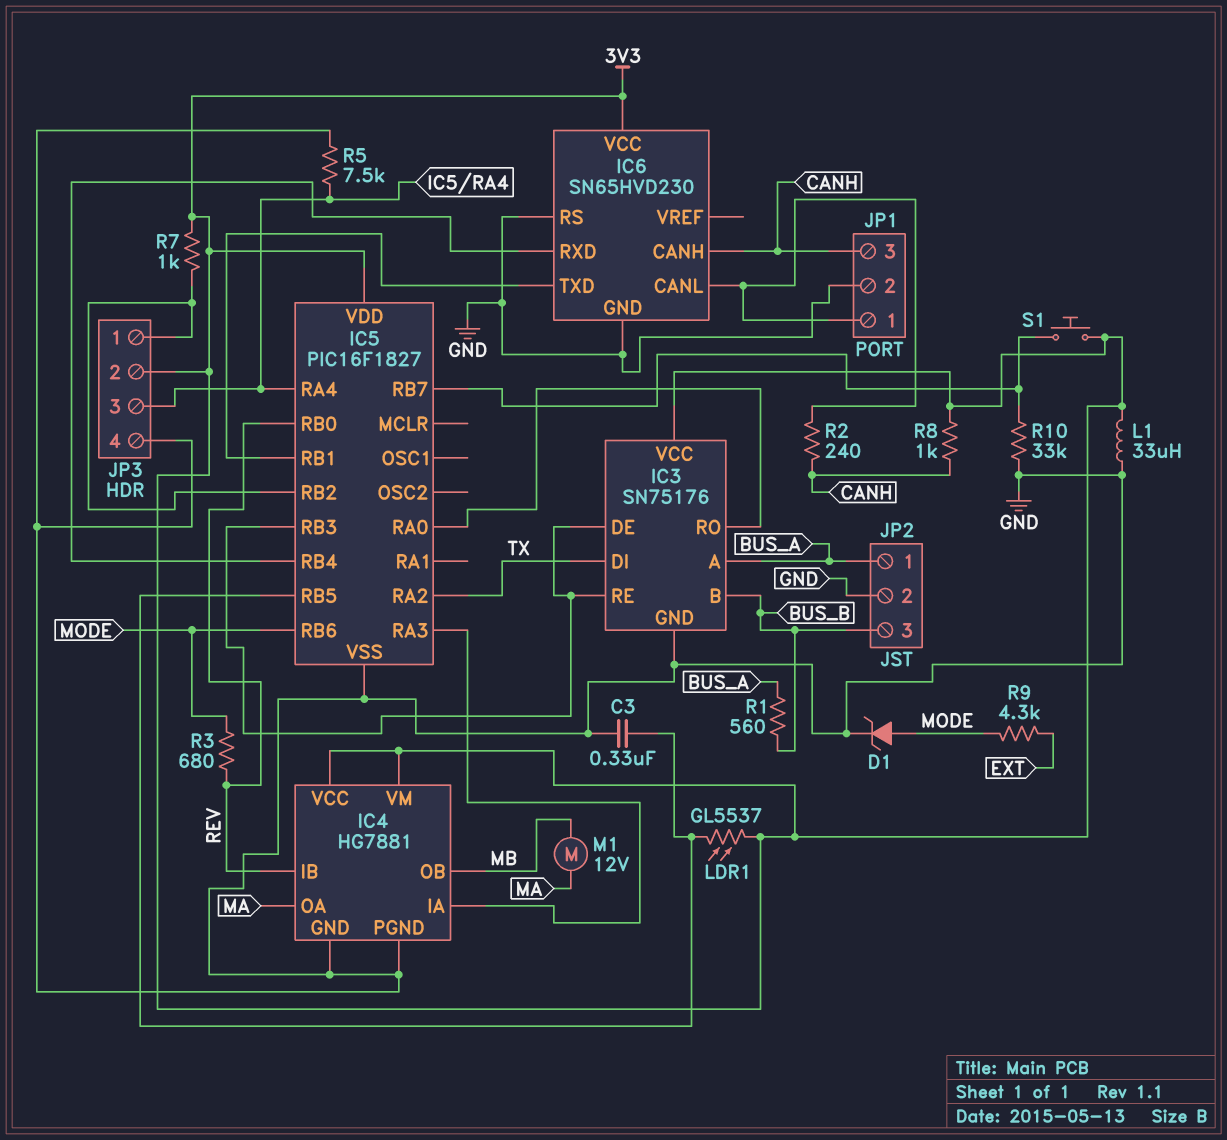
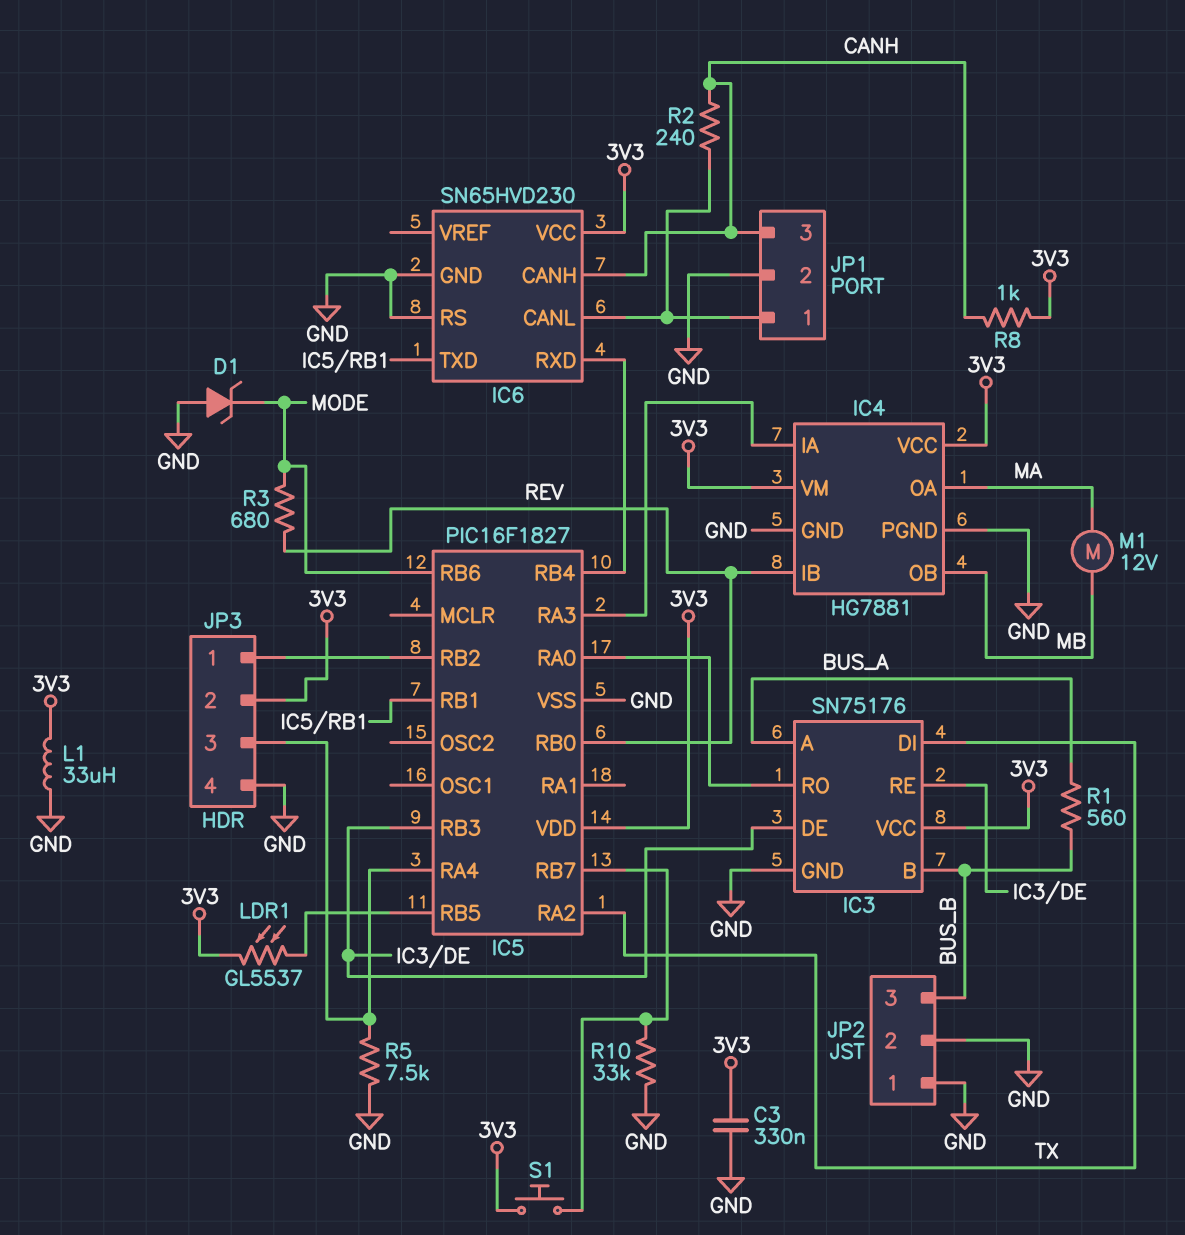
C3: 330nF (GND, IC5/RB5) -> 330nF (3V3, GND)
D1: zener (A MODE, K GND) -> zener (A GND, K MODE)
JP2 pin 1: BUS_A -> GND
R7: 1k (3V3, IC5/RB2) -> none
R9: 4.3k (EXT, MODE) -> none

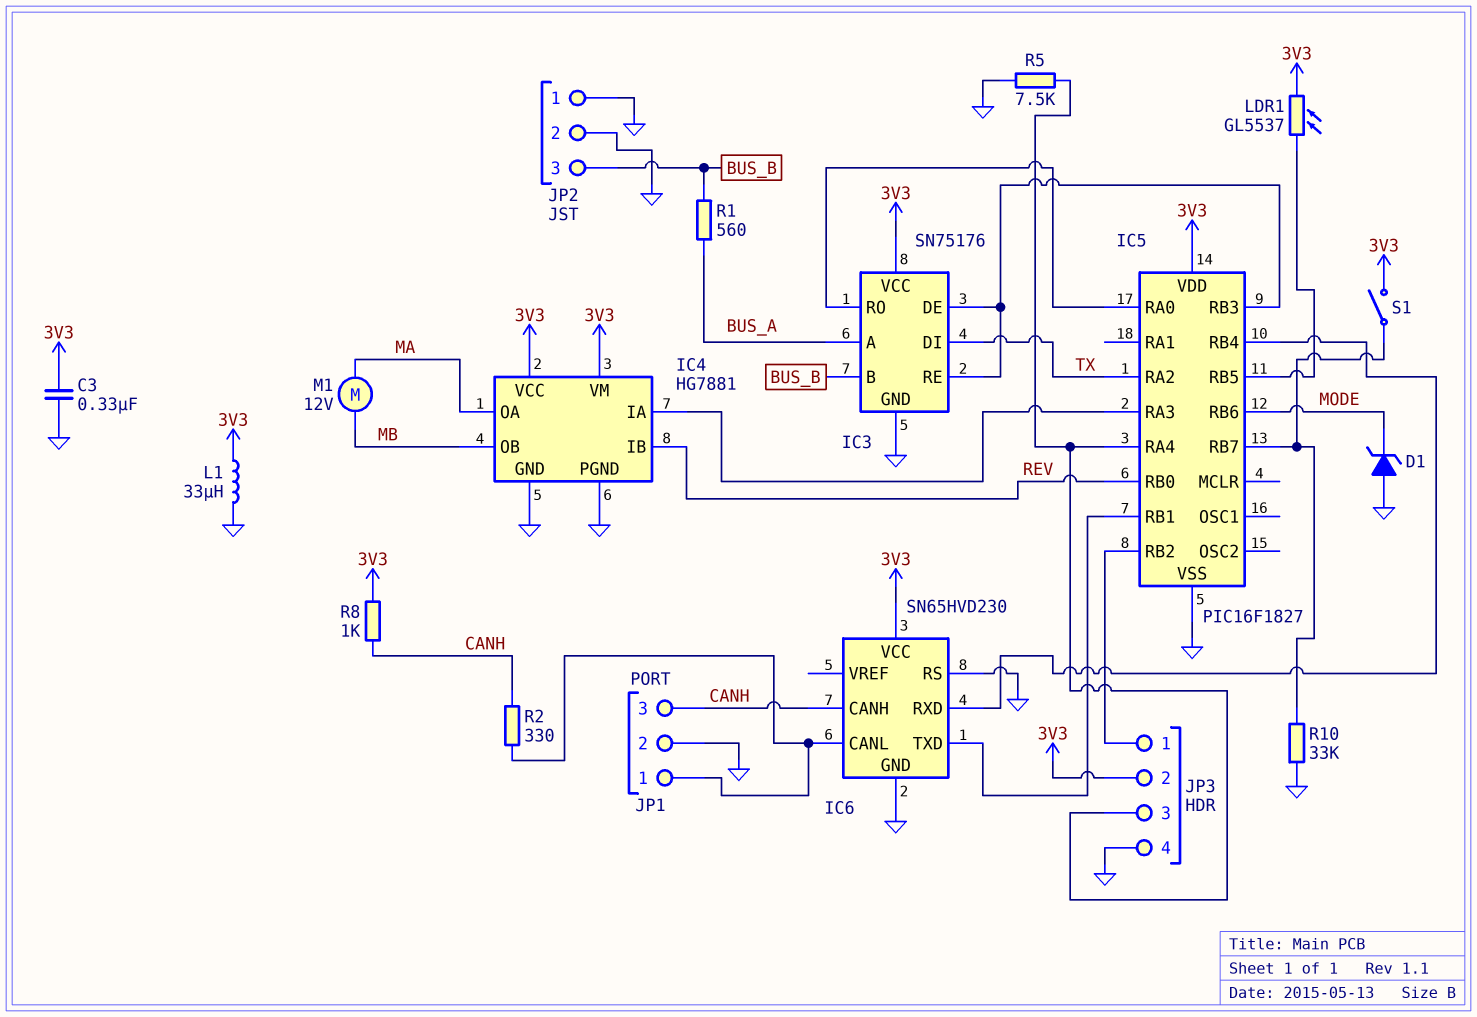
R2: 240 (CANH, IC6/CANL) -> 330 (CANH, IC6/CANL)
R3: 680 (MODE, REV) -> none
S1: button (3V3, IC5/RB7) -> switch (3V3, IC5/RB7)

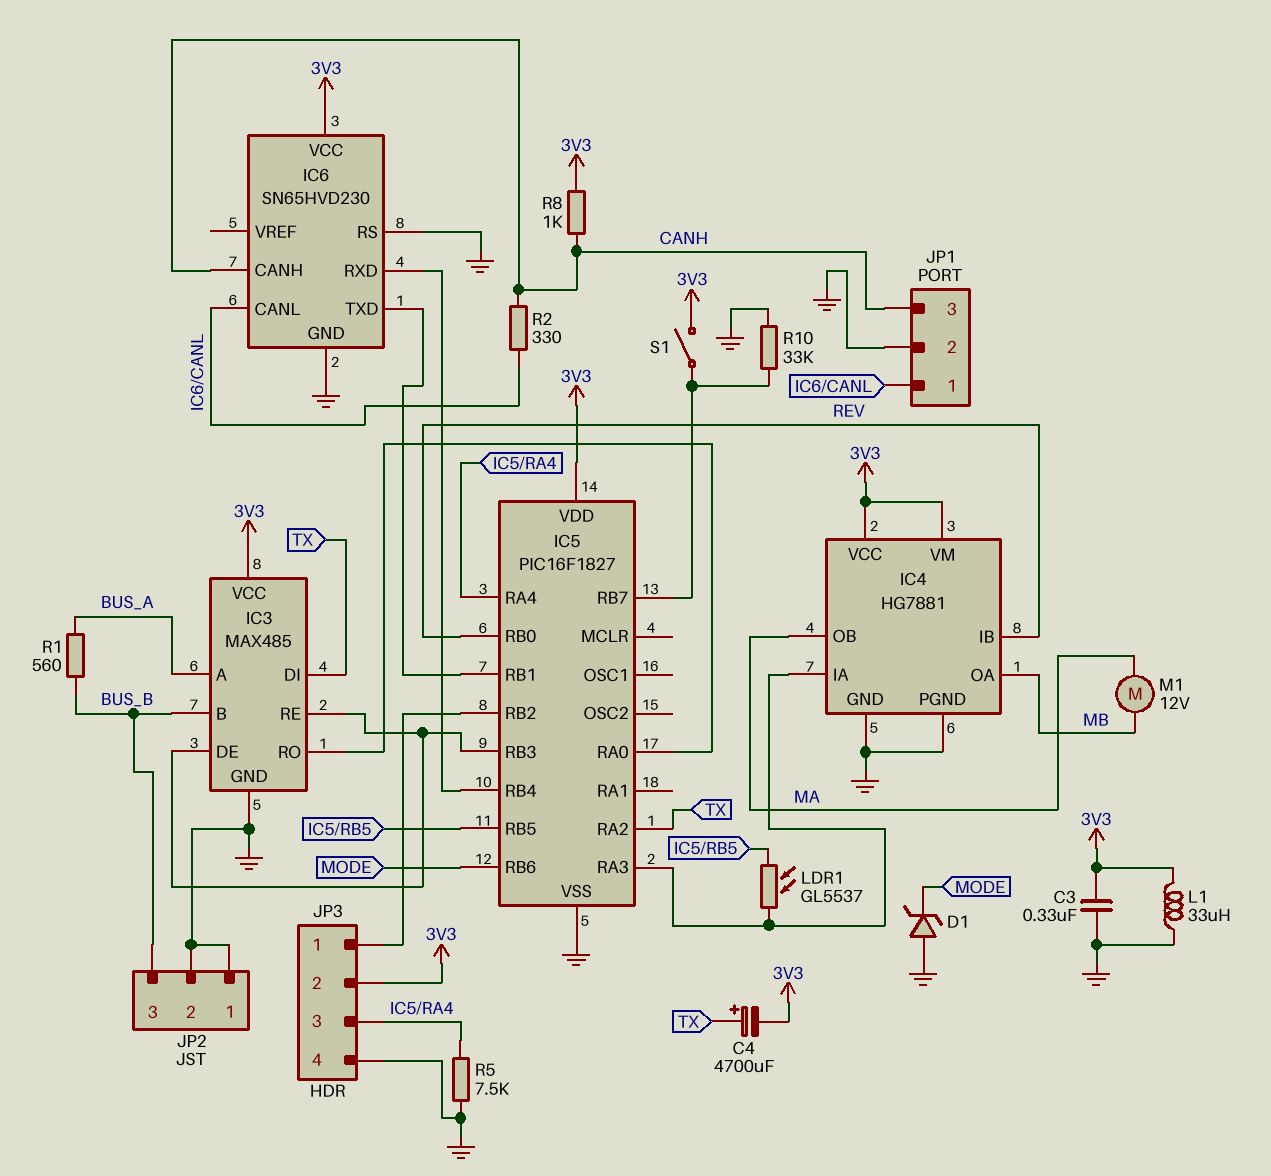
C4: none -> 4700uF (plus TX, minus 3V3)
IC3: SN75176 -> MAX485
IC4 pin OA: MA -> MB
IC4 pin OB: MB -> MA
LDR1: GL5537 (3V3, IC5/RB5) -> GL5537 (IC4/IA, IC5/RB5)

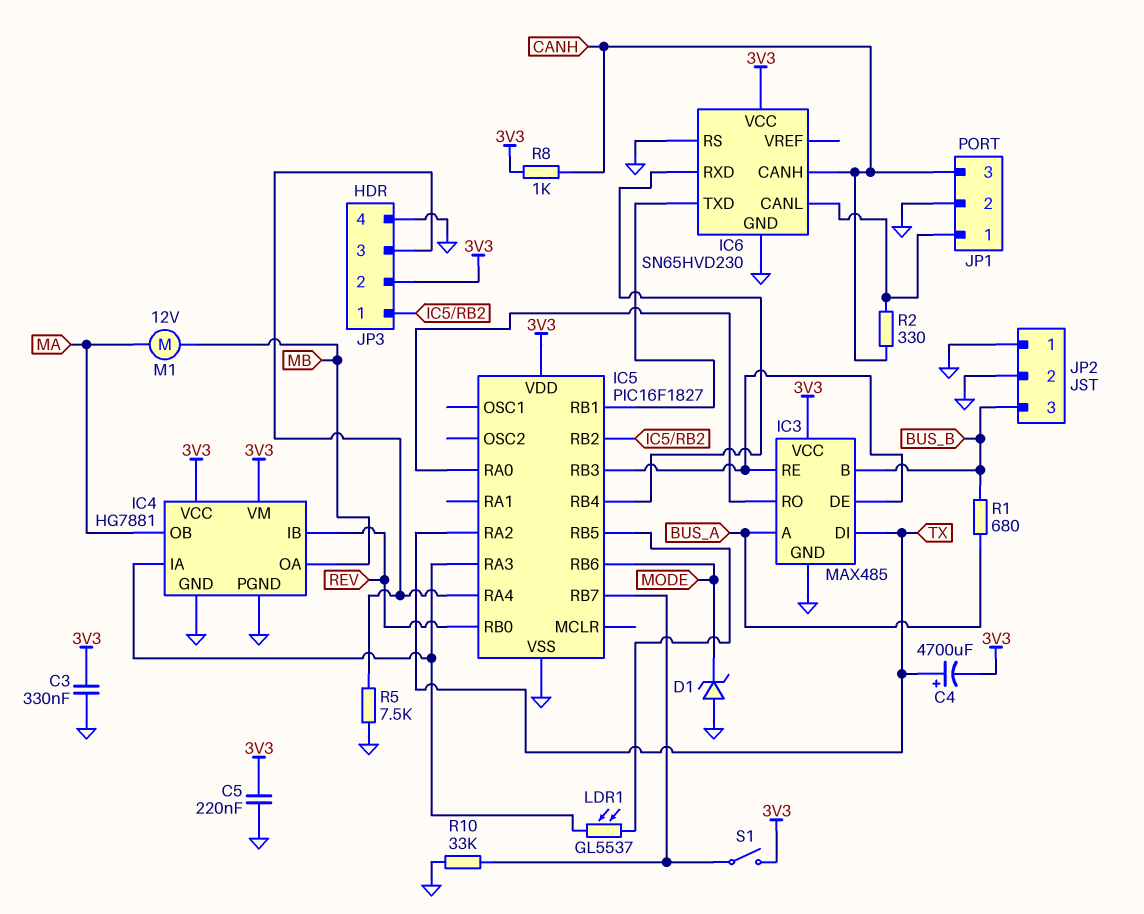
C5: none -> 220nF (3V3, GND)
L1: 33uH (3V3, GND) -> none
R1: 560 (BUS_A, BUS_B) -> 680 (BUS_A, BUS_B)

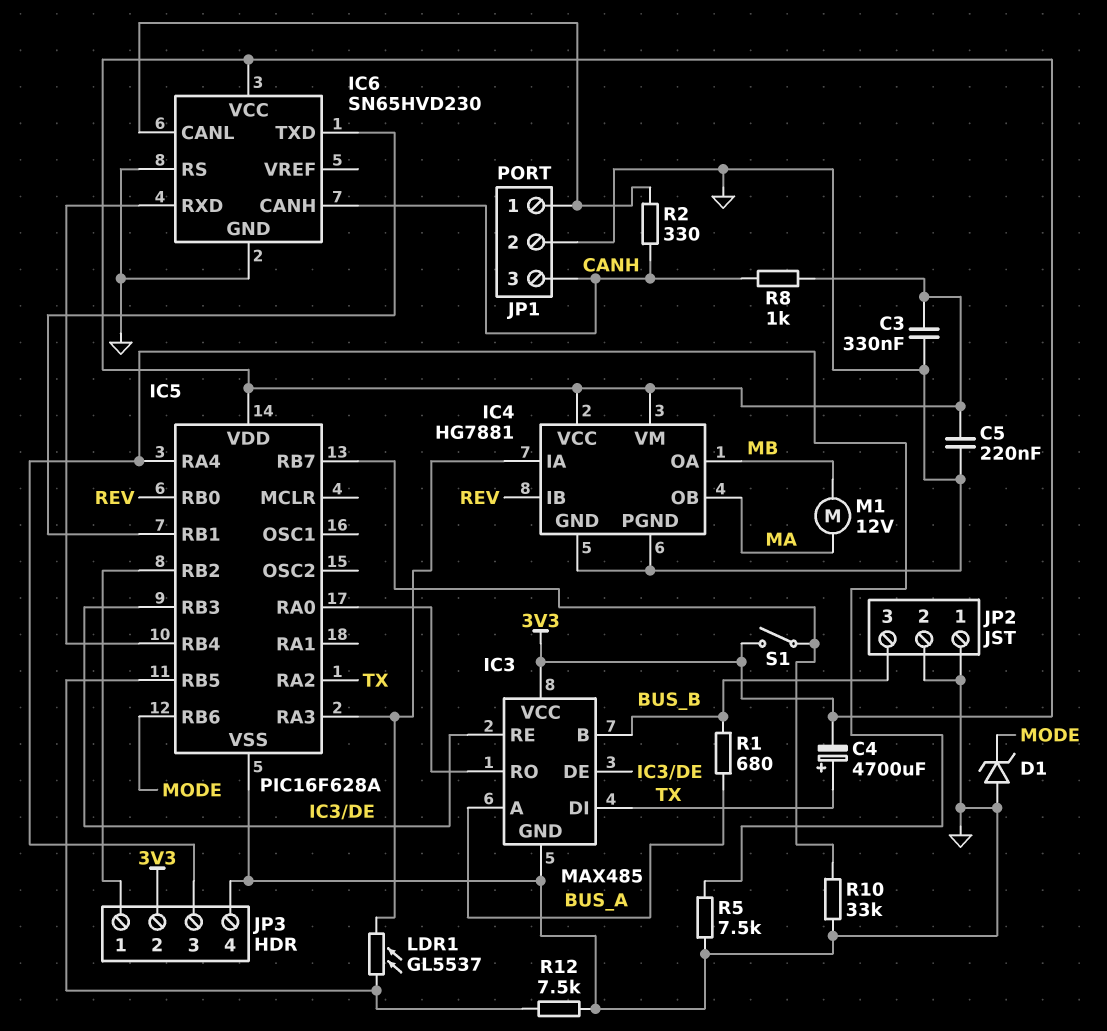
IC5: PIC16F1827 -> PIC16F628A
R12: none -> 7.5k (GND, IC5/RB5)

